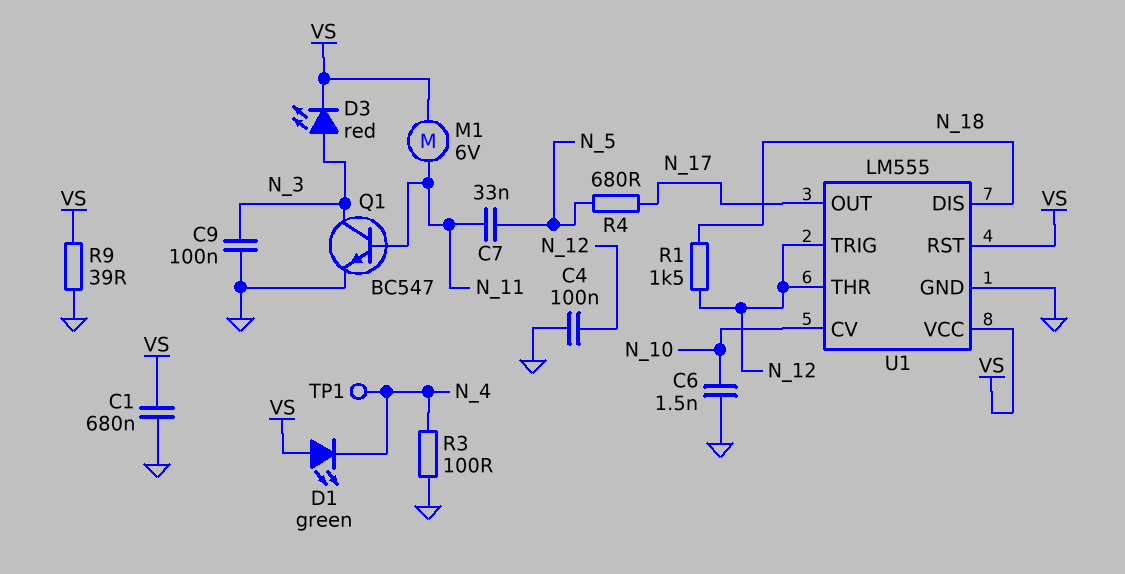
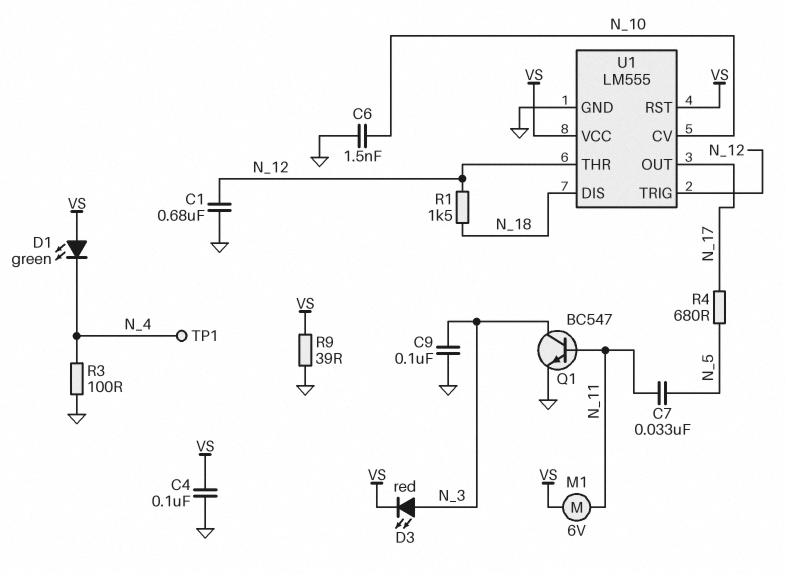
C1: 680nF (GND, VS) -> 680nF (GND, N_12)
C4: 100nF (GND, N_12) -> 100nF (GND, VS)

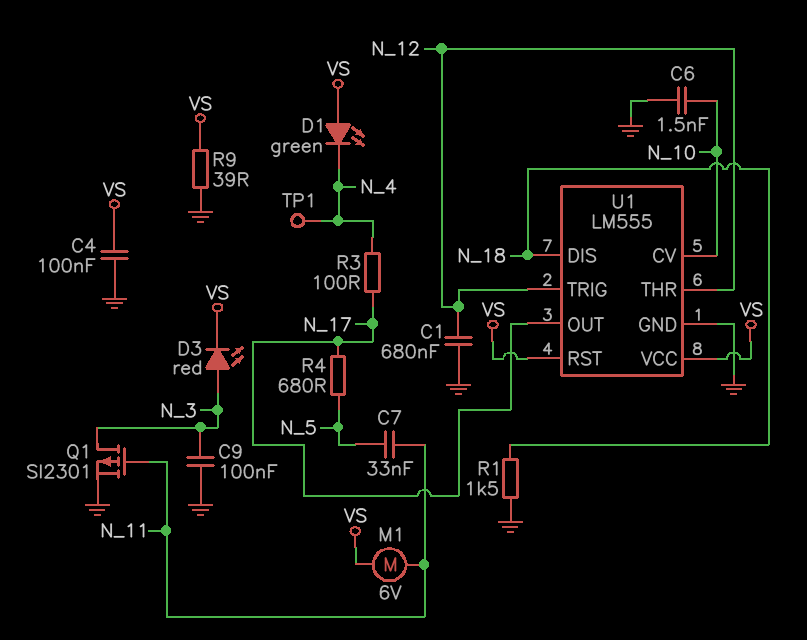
Q1: NPN BC547 (B N_11, C N_3, E GND) -> PMOS SI2301 (G N_11, D N_3, S GND)
R1: 1.5k (N_12, N_18) -> 1.5k (GND, N_18)
R3: 100 (GND, N_4) -> 100 (N_4, N_17)

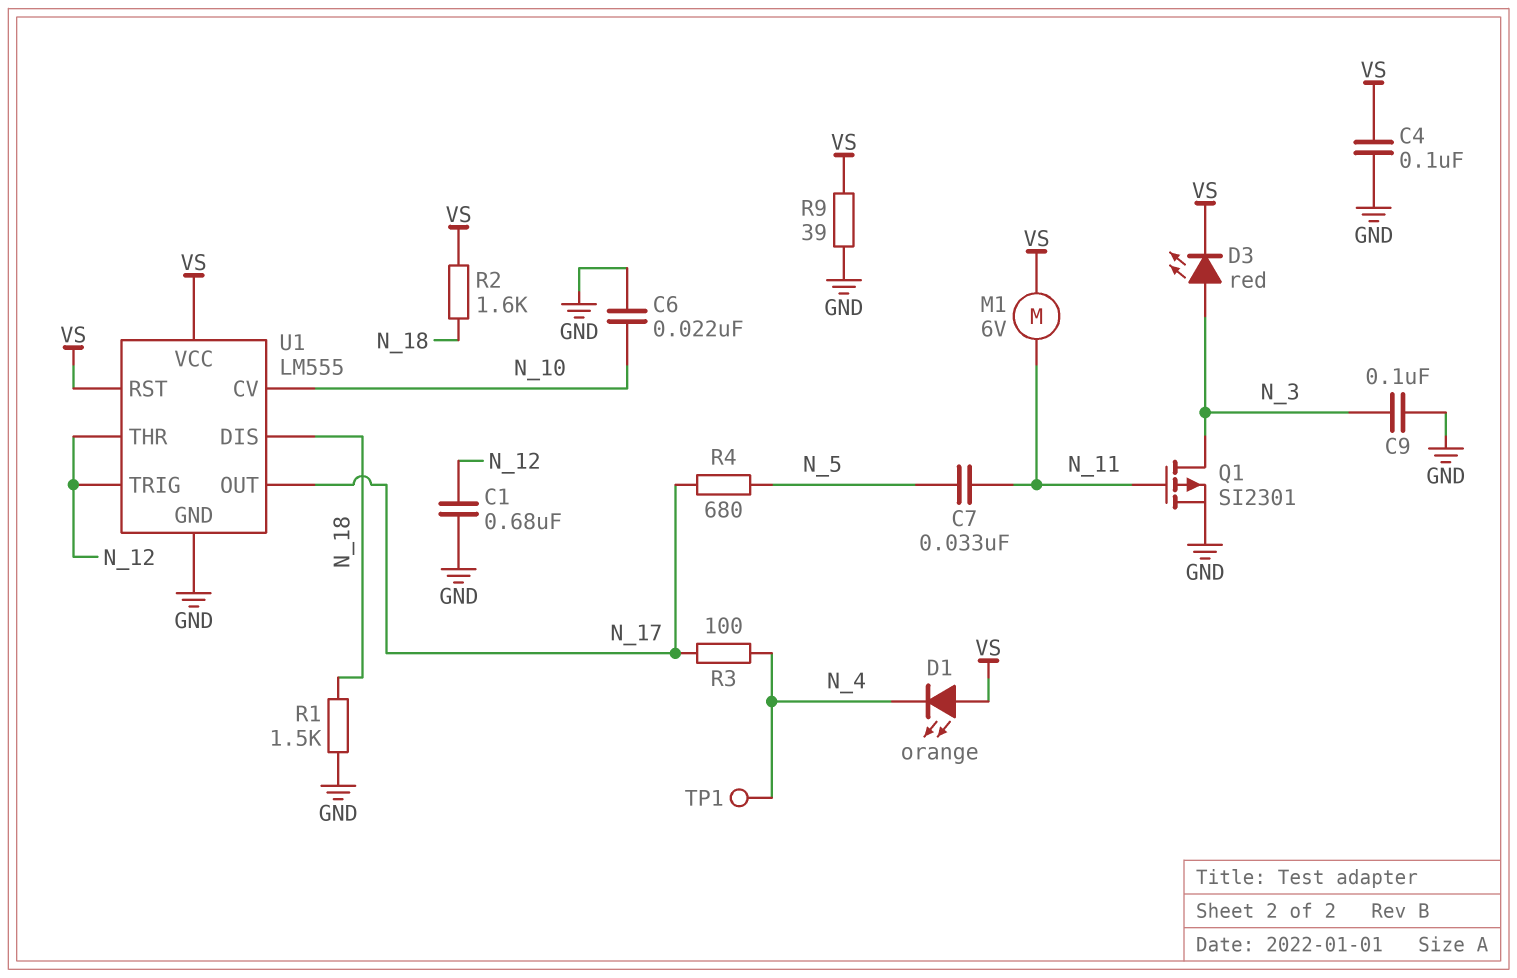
C6: 1.5nF (GND, N_10) -> 22nF (GND, N_10)
D1: LED green (A VS, K N_4) -> LED orange (A VS, K N_4)
R2: none -> 1.6k (N_18, VS)

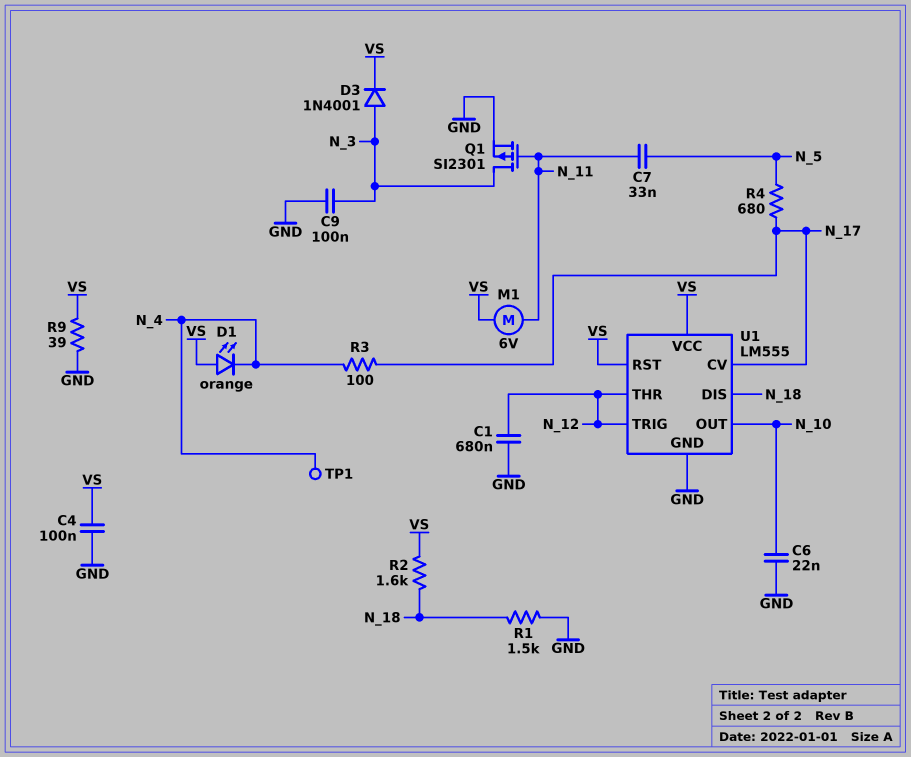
D3: LED red (A N_3, K VS) -> diode 1N4001 (A N_3, K VS)
U1 pin CV: N_10 -> N_17
U1 pin OUT: N_17 -> N_10

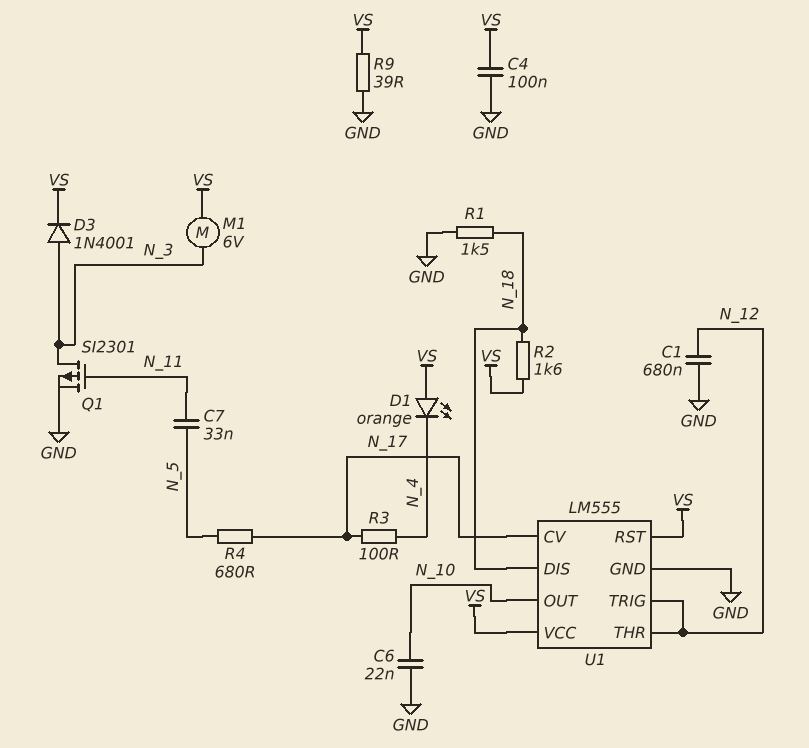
C9: 100nF (GND, N_3) -> none
M1: motor 6V (N_11, VS) -> motor 6V (N_3, VS)
TP1: test point (N_4) -> none

